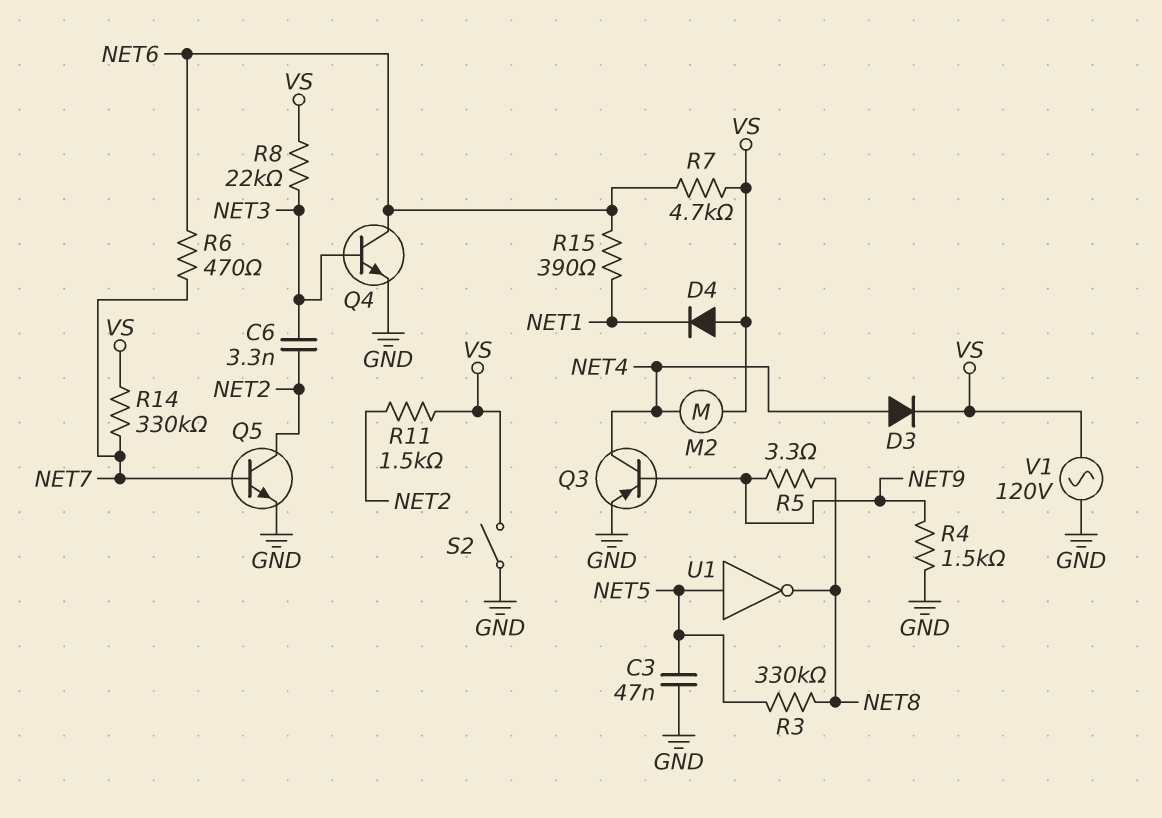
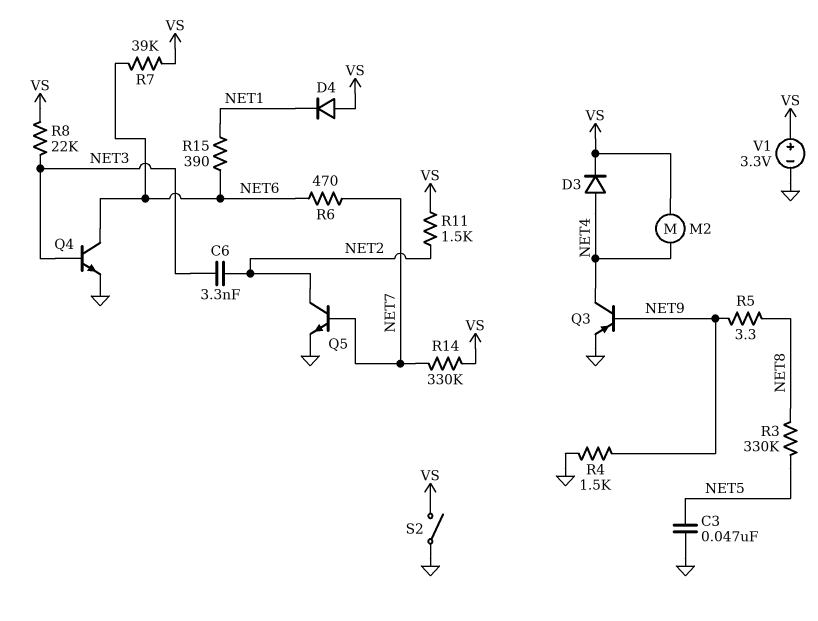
R7: 4.7k (NET6, VS) -> 39k (NET6, VS)
U1: NOT (in NET5, out NET8) -> none
V1: AC 120V (GND, VS) -> 3.3V (plus VS, minus GND)

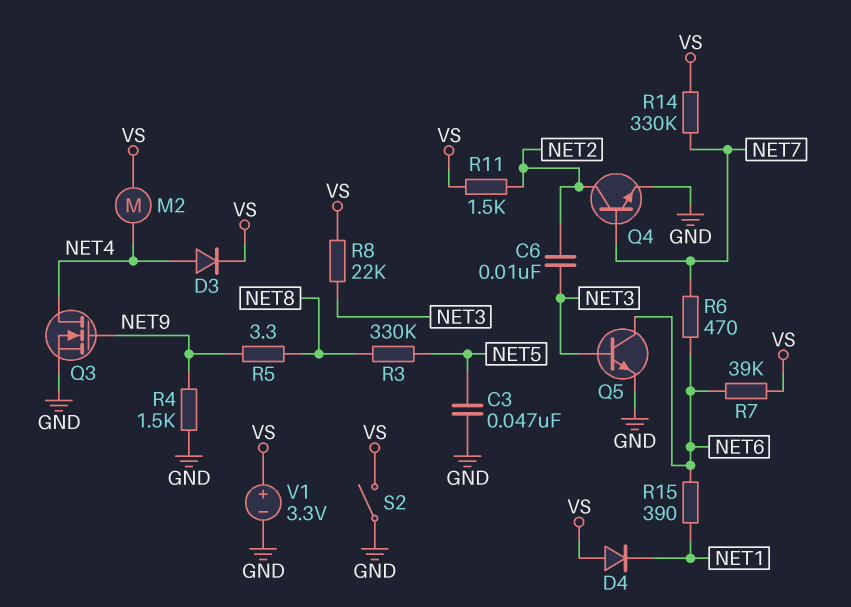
C6: 3.3nF (NET2, NET3) -> 10nF (NET2, NET3)
Q3: PNP (B NET9, C NET4, E GND) -> NMOS (G NET9, D NET4, S GND)
Q4: NPN (B NET3, C NET6, E GND) -> NPN (B NET7, C NET2, E GND)
Q5: NPN (B NET7, C NET2, E GND) -> NPN (B NET3, C NET6, E GND)

